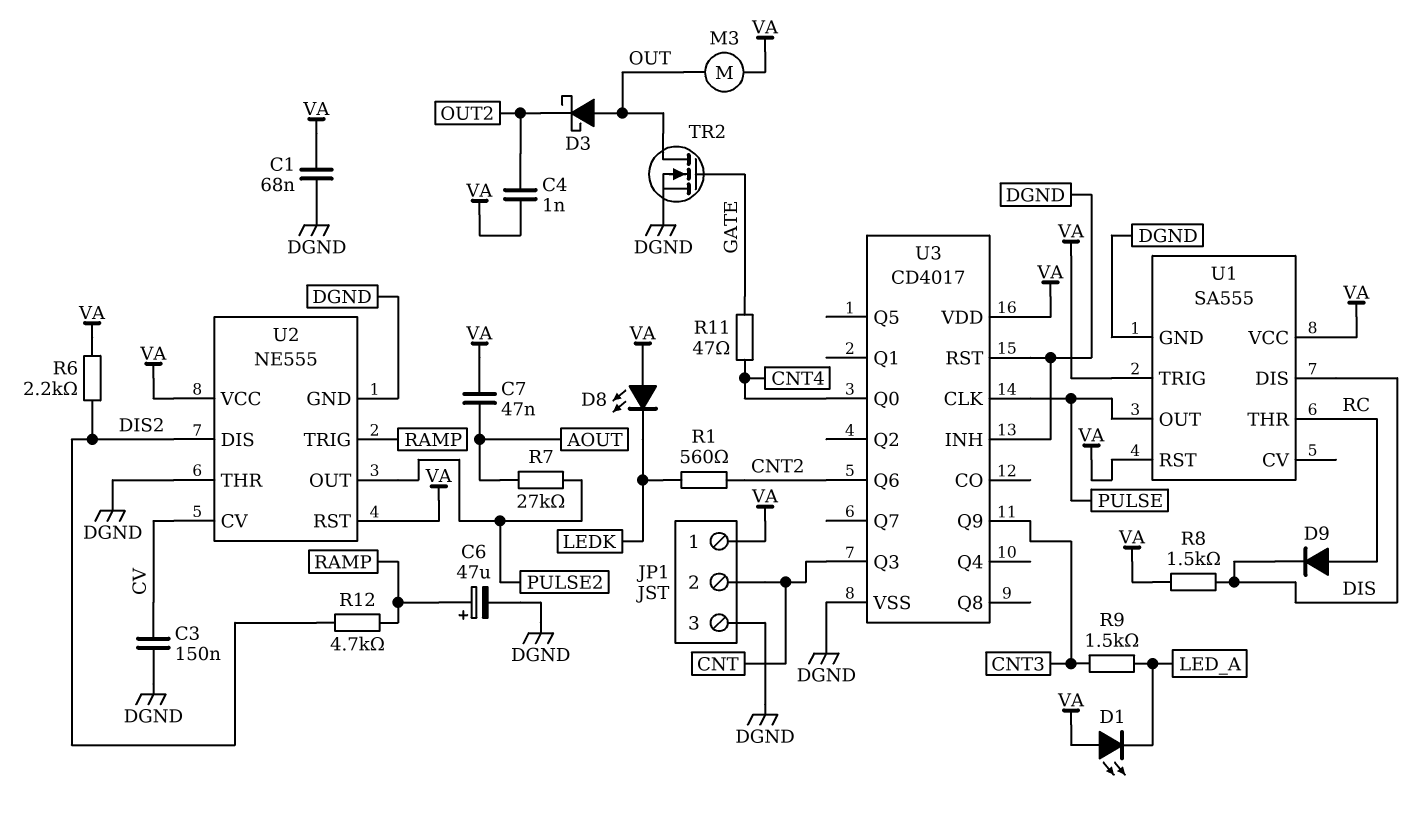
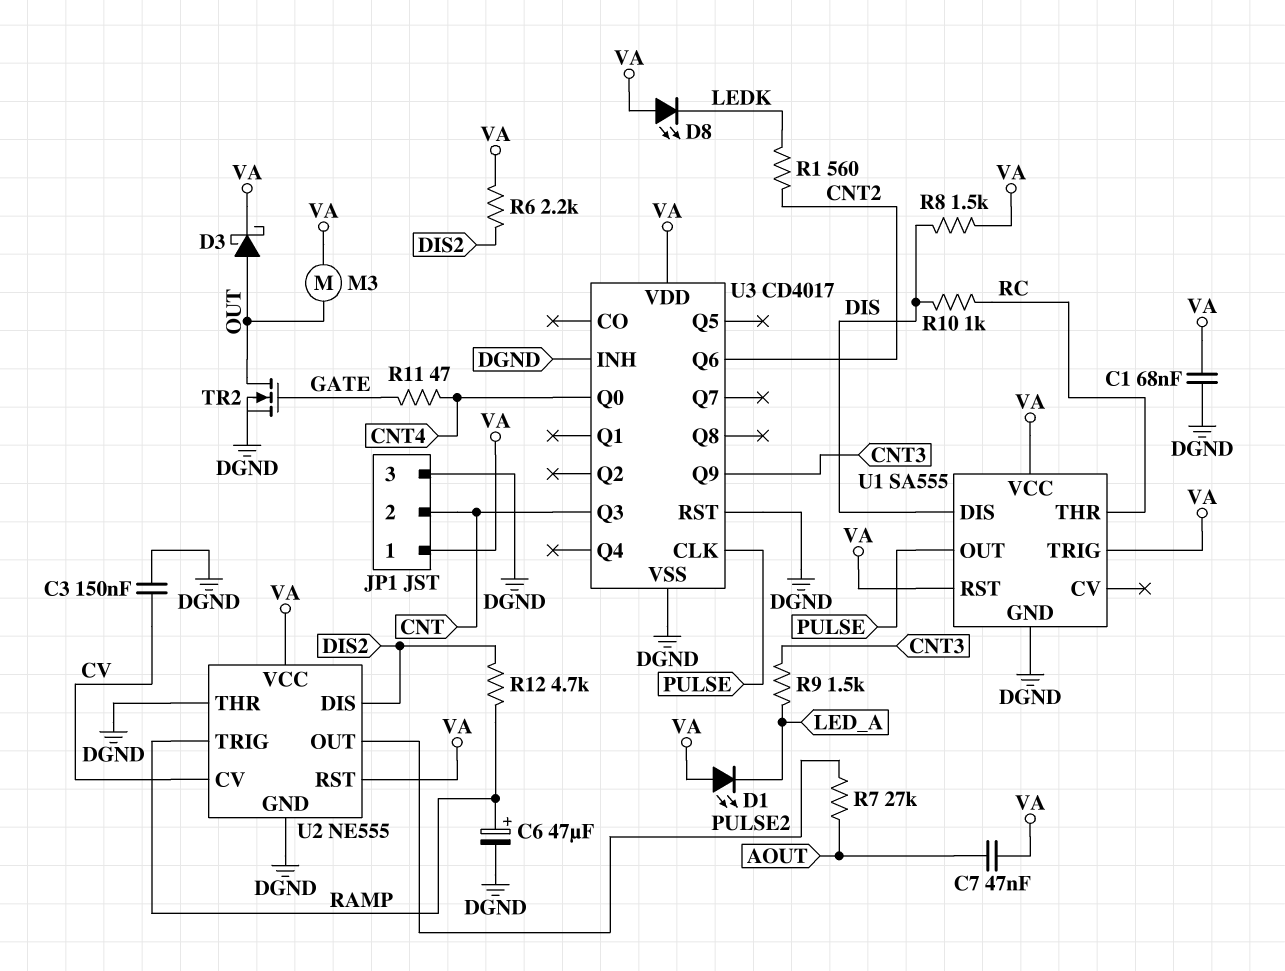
C4: 1nF (OUT2, VA) -> none
D3: schottky (A OUT, K OUT2) -> schottky (A OUT, K VA)
D9: diode (A RC, K DIS) -> none
R10: none -> 1k (DIS, RC)

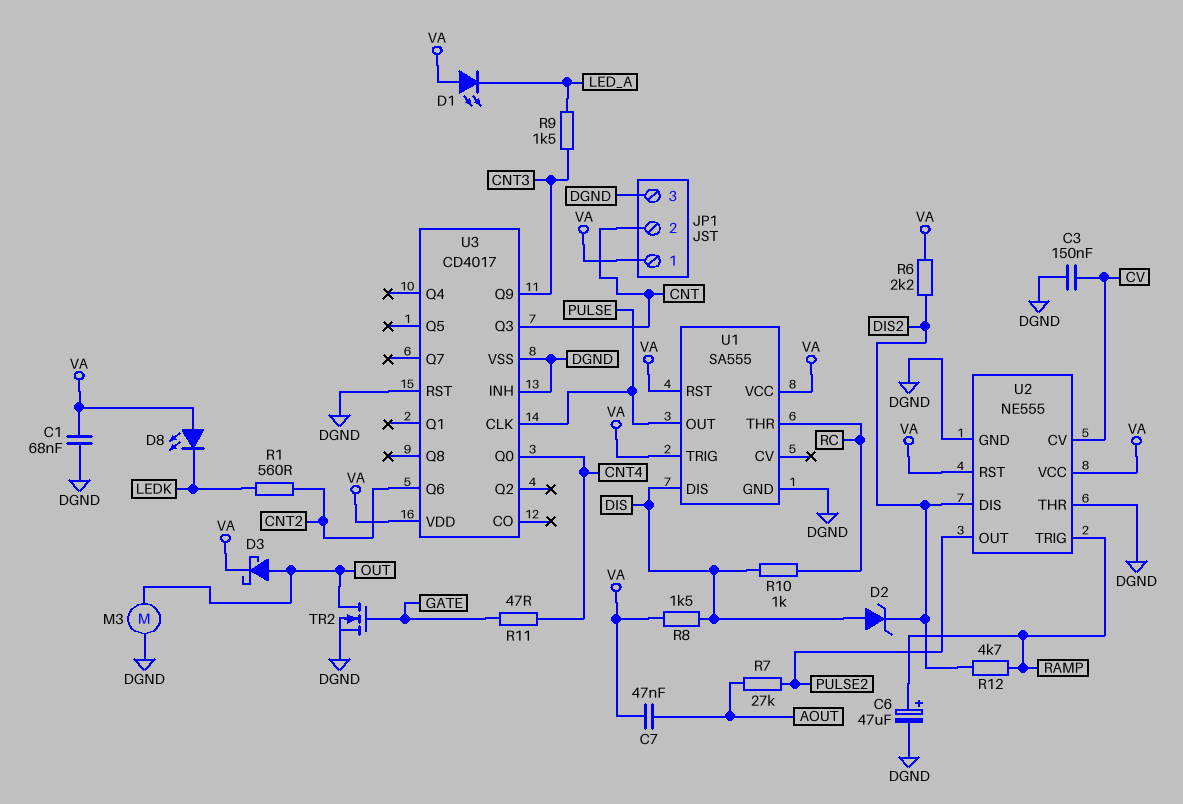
D2: none -> zener (A DIS, K DIS2)
M3: motor (OUT, VA) -> motor (DGND, OUT)

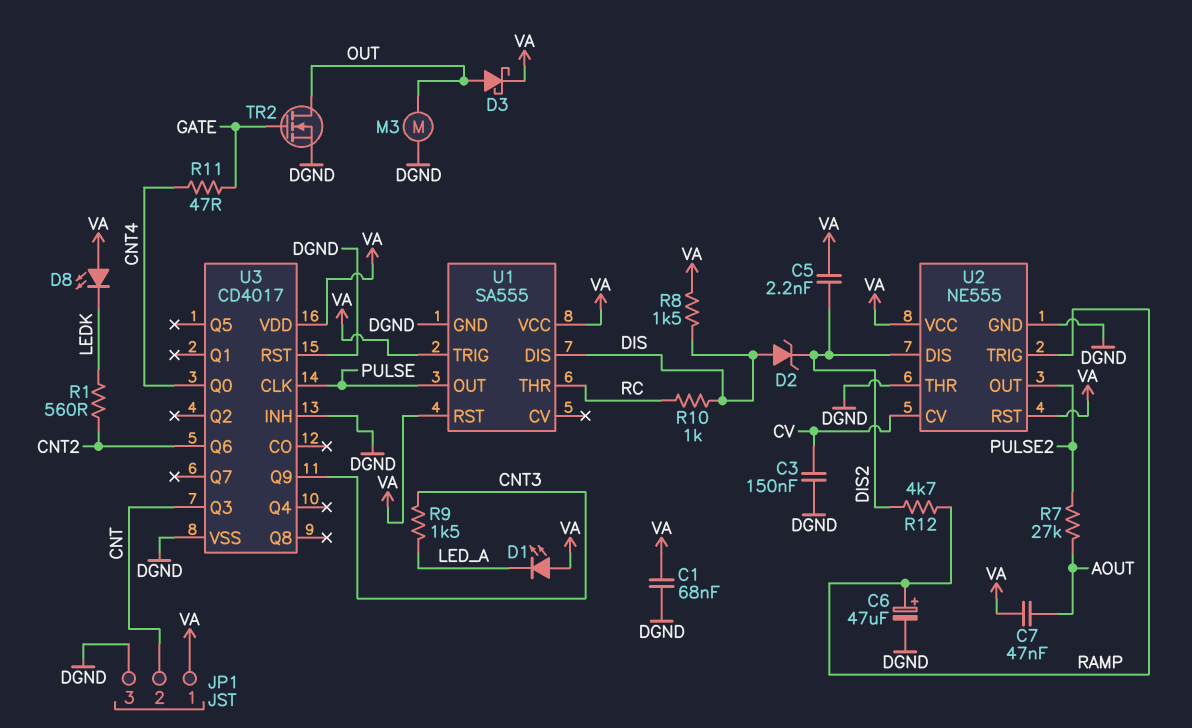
C5: none -> 2.2nF (DIS2, VA)
R6: 2.2k (DIS2, VA) -> none

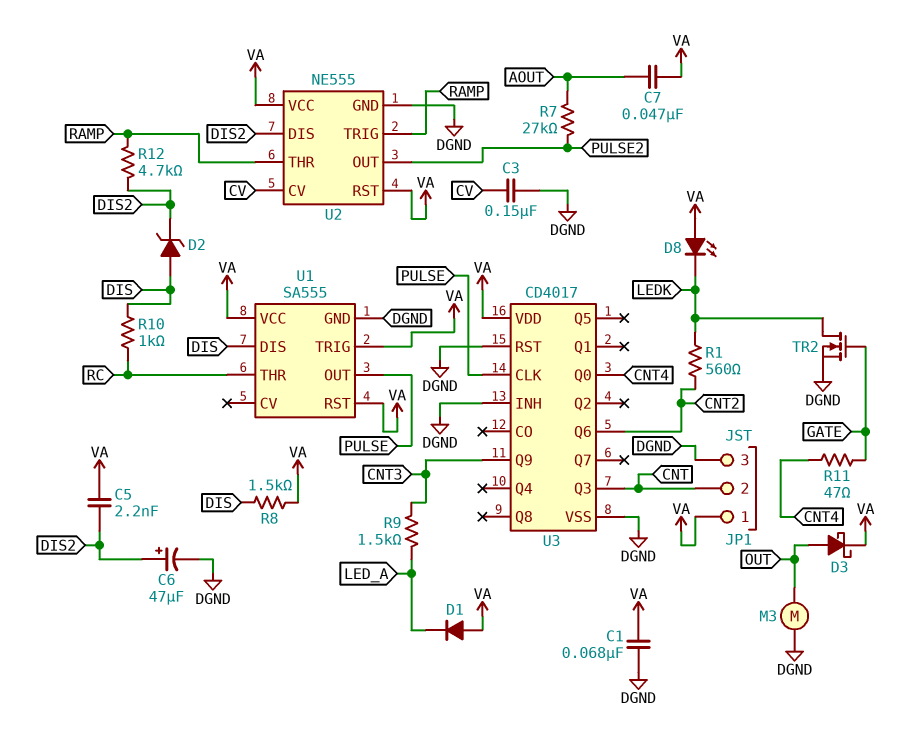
C6: 47uF (plus RAMP, minus DGND) -> 47uF (plus DIS2, minus DGND)
D1: LED (A VA, K LED_A) -> diode (A VA, K LED_A)
TR2: NMOS (G GATE, D OUT, S DGND) -> NMOS (G GATE, D LEDK, S DGND)
U2 pin THR: DGND -> RAMP

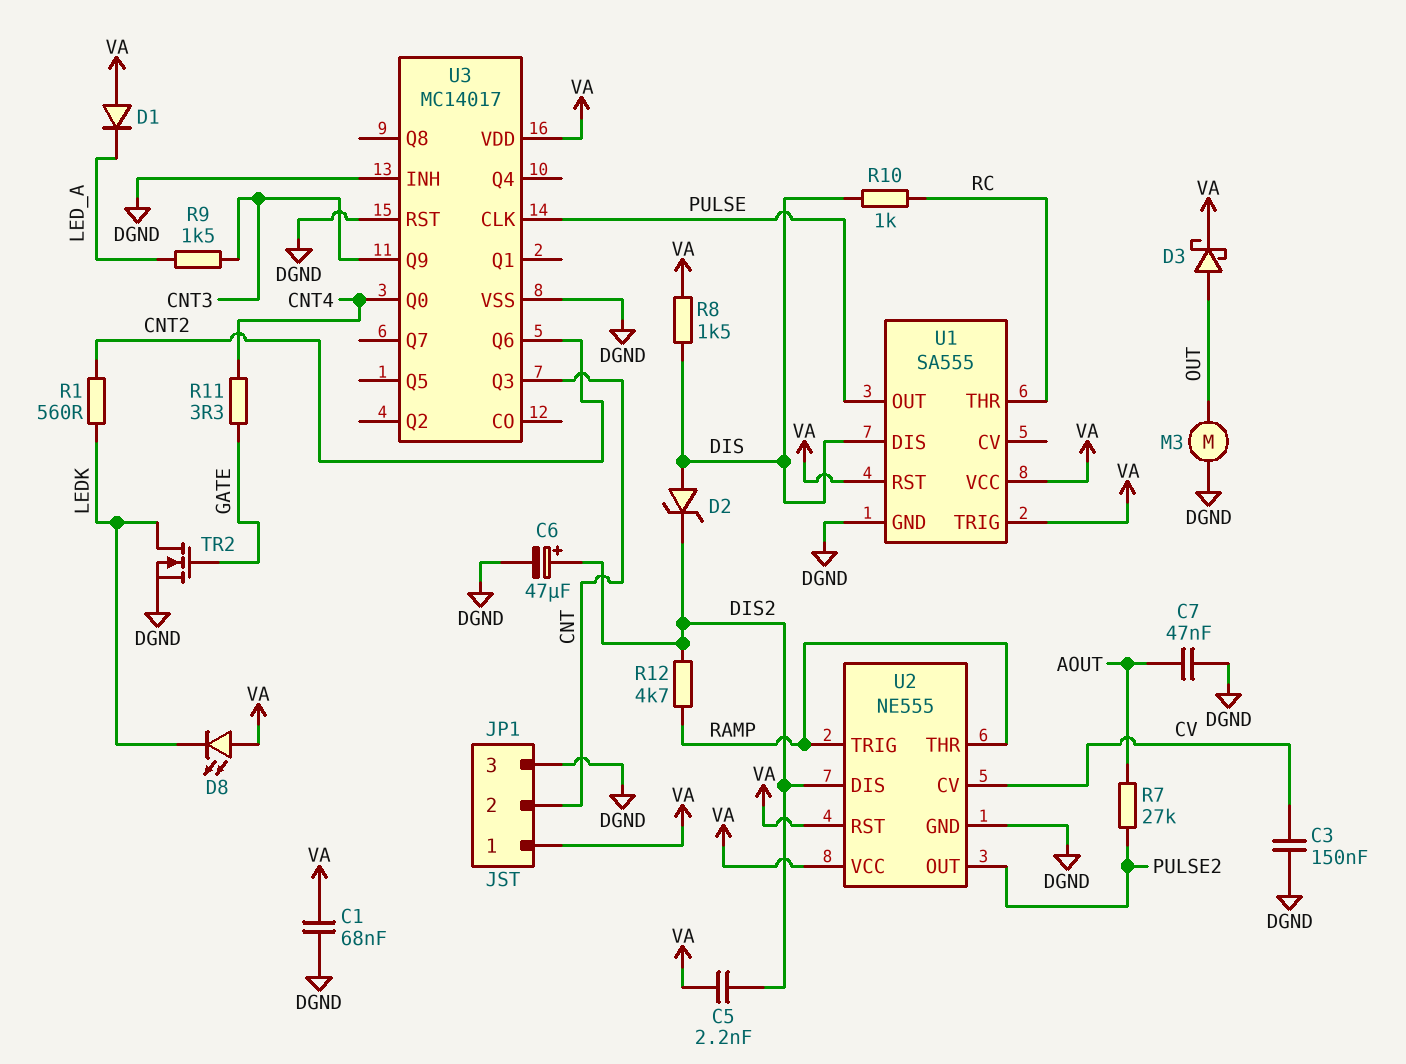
C7: 47nF (AOUT, VA) -> 47nF (AOUT, DGND)
R11: 47 (CNT4, GATE) -> 3.3 (CNT4, GATE)
U3: CD4017 -> MC14017

